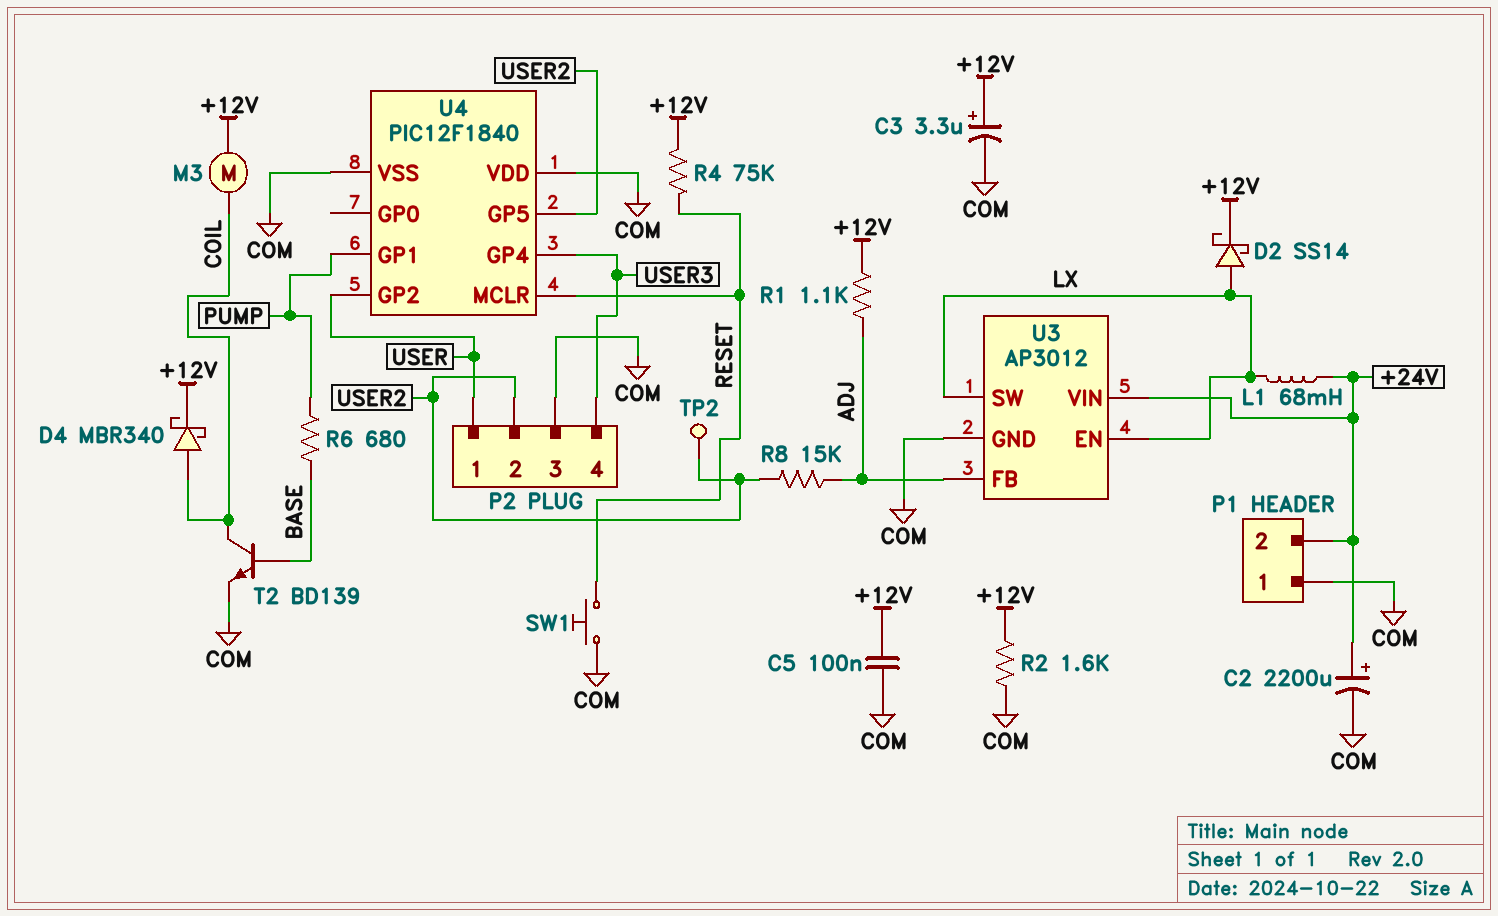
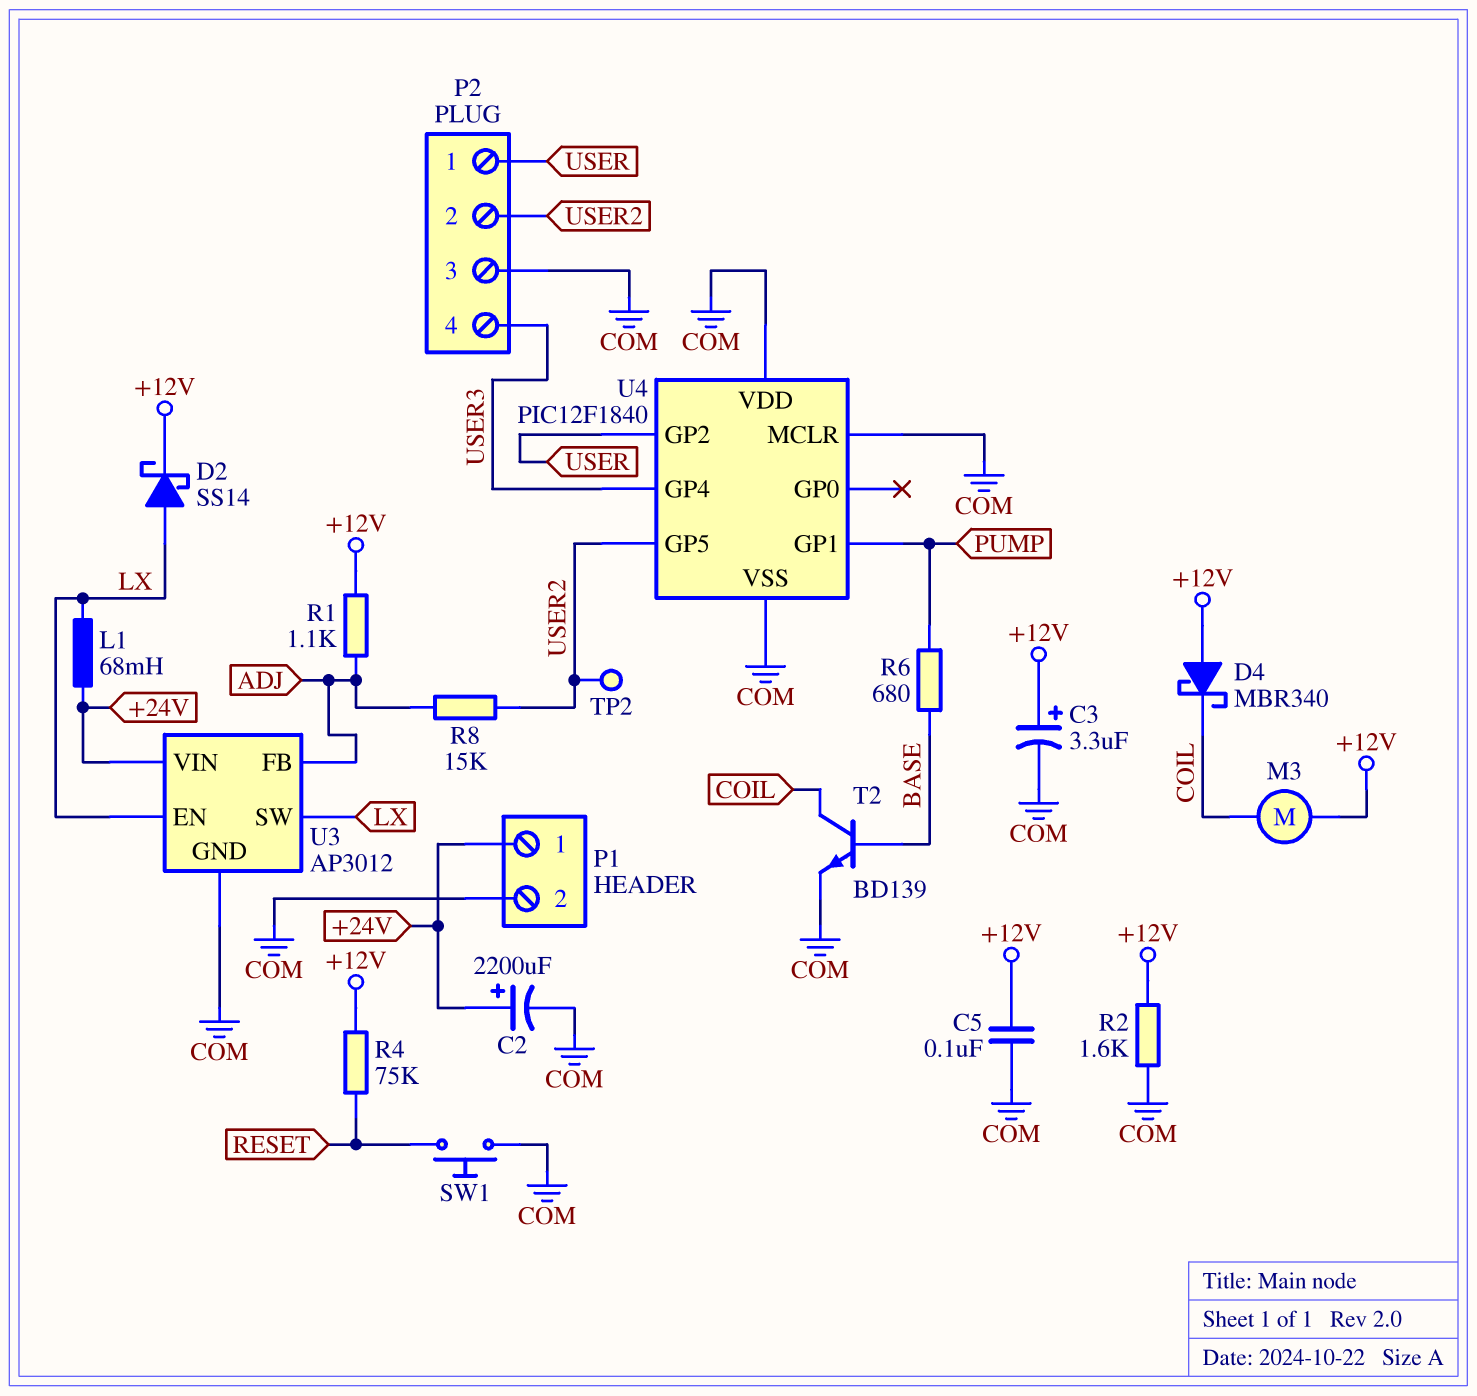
D4: schottky MBR340 (A COIL, K +12V) -> schottky MBR340 (A +12V, K COIL)
P1 pin 1: COM -> +24V
P1 pin 2: +24V -> COM
U4 pin MCLR: RESET -> COM

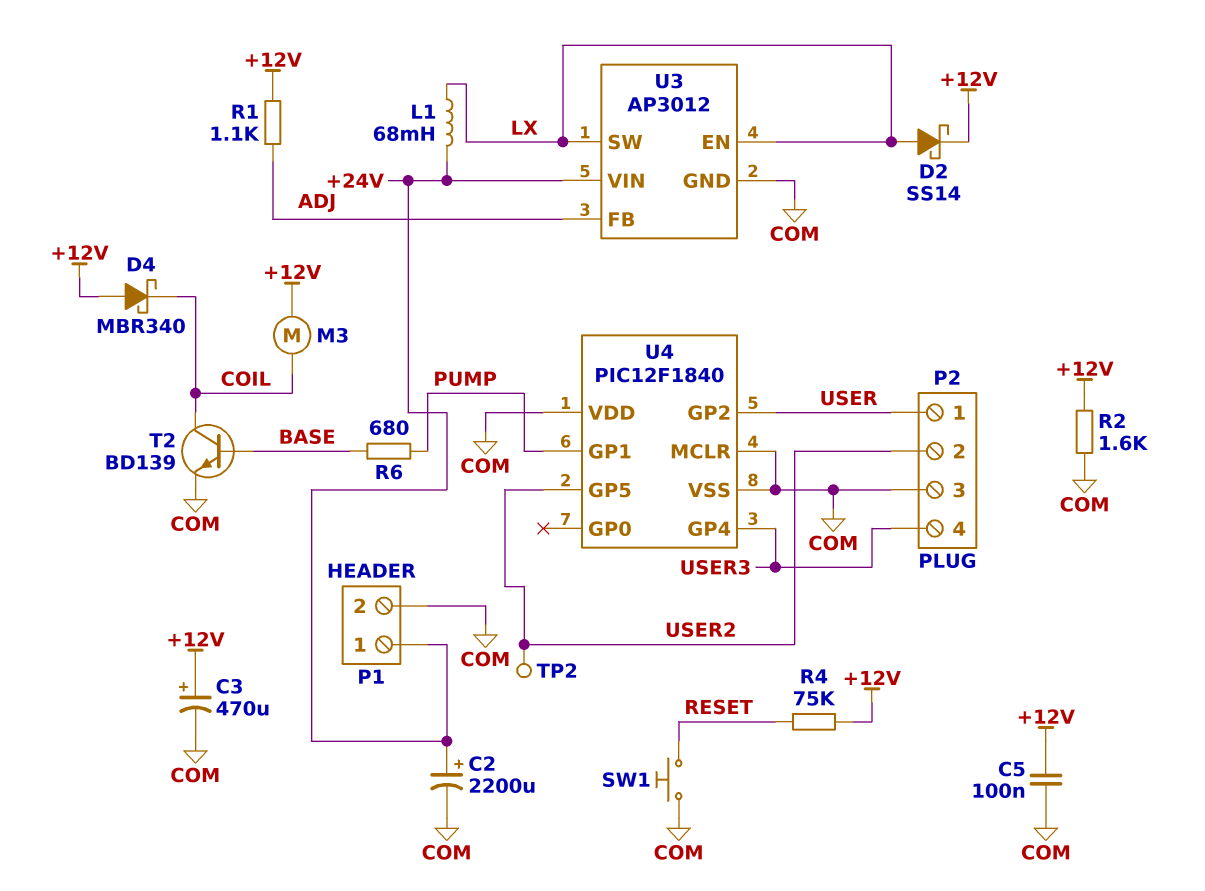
C3: 3.3uF (plus +12V, minus COM) -> 470uF (plus +12V, minus COM)
R8: 15k (ADJ, USER2) -> none

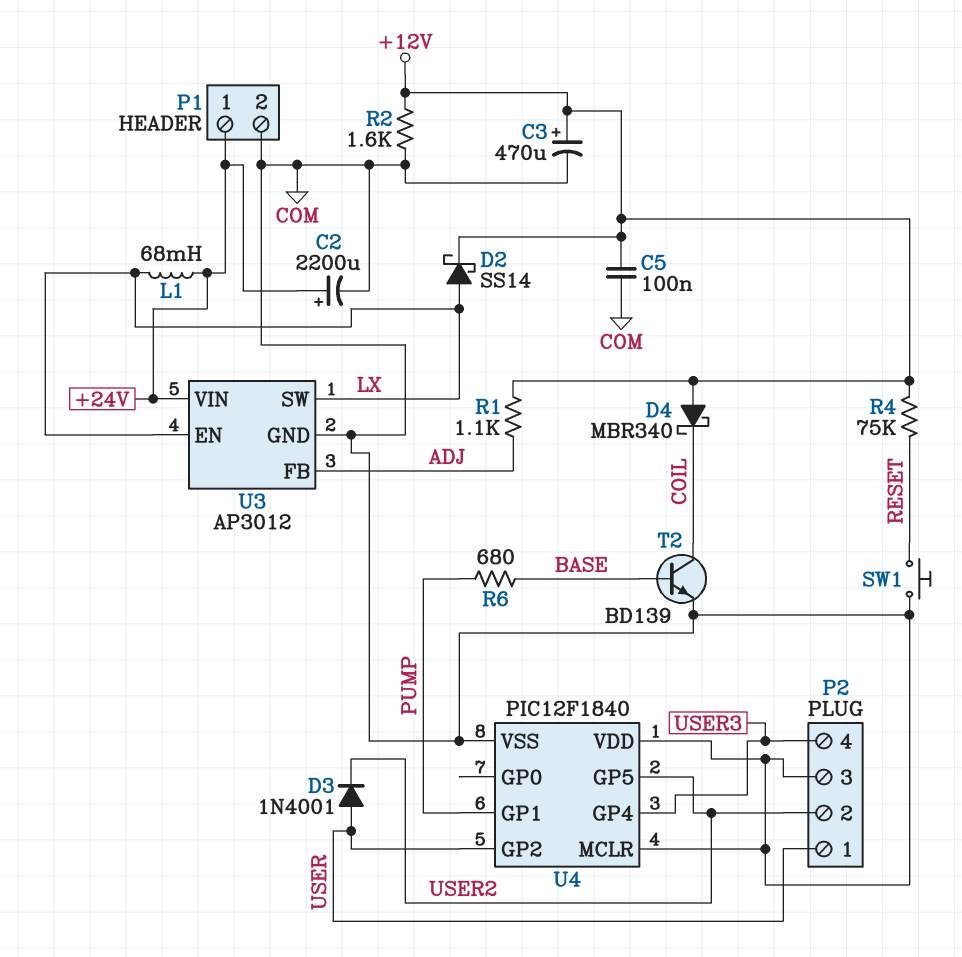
D3: none -> diode 1N4001 (A USER, K USER2)
M3: motor (+12V, COIL) -> none
TP2: test point (USER2) -> none

